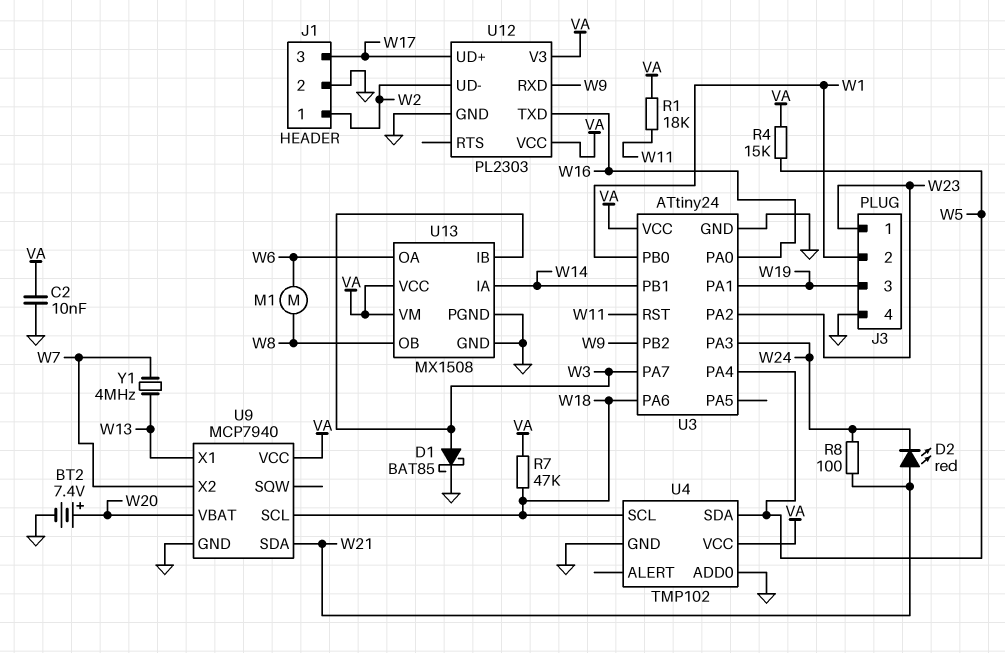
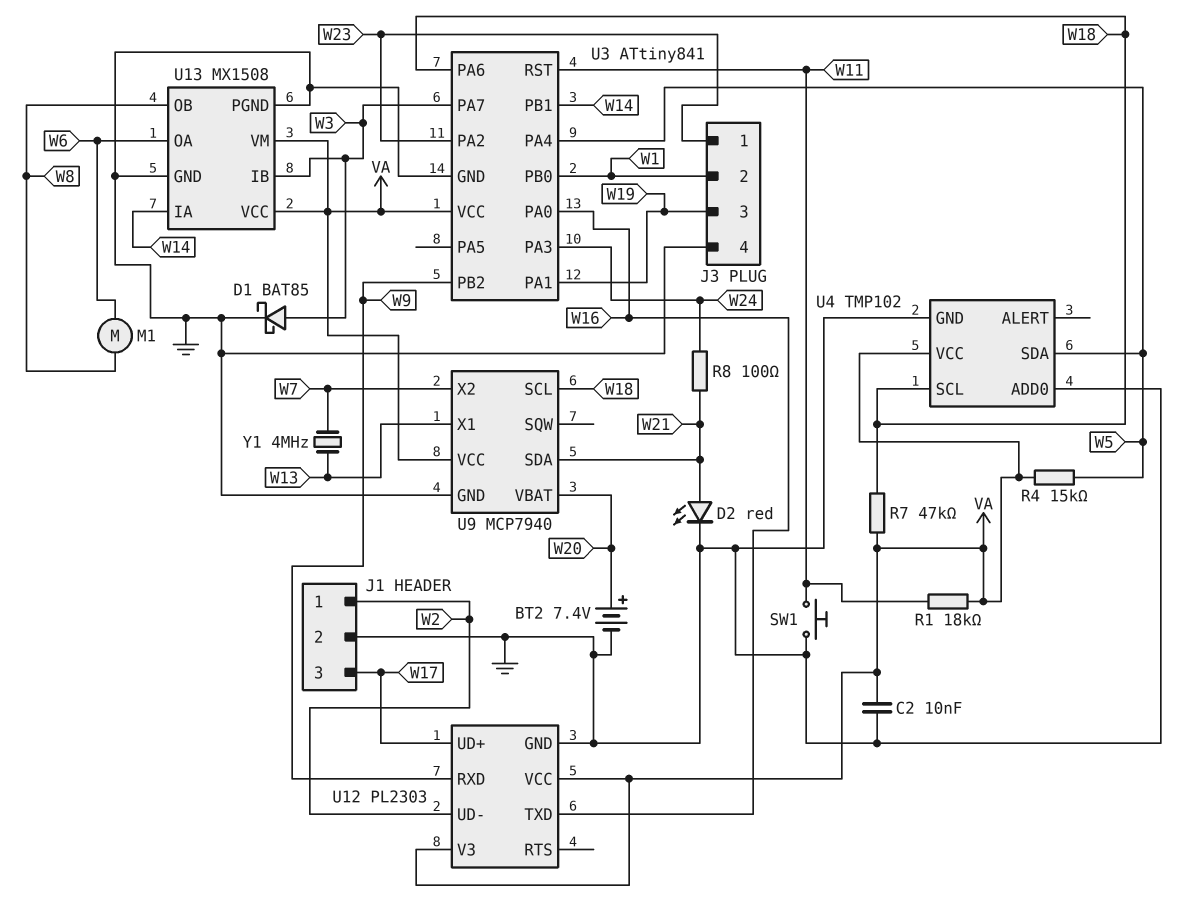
D2: LED red (A W21, K W24) -> LED red (A W21, K GND)
SW1: none -> button (GND, W11)
U3: ATtiny24 -> ATtiny841

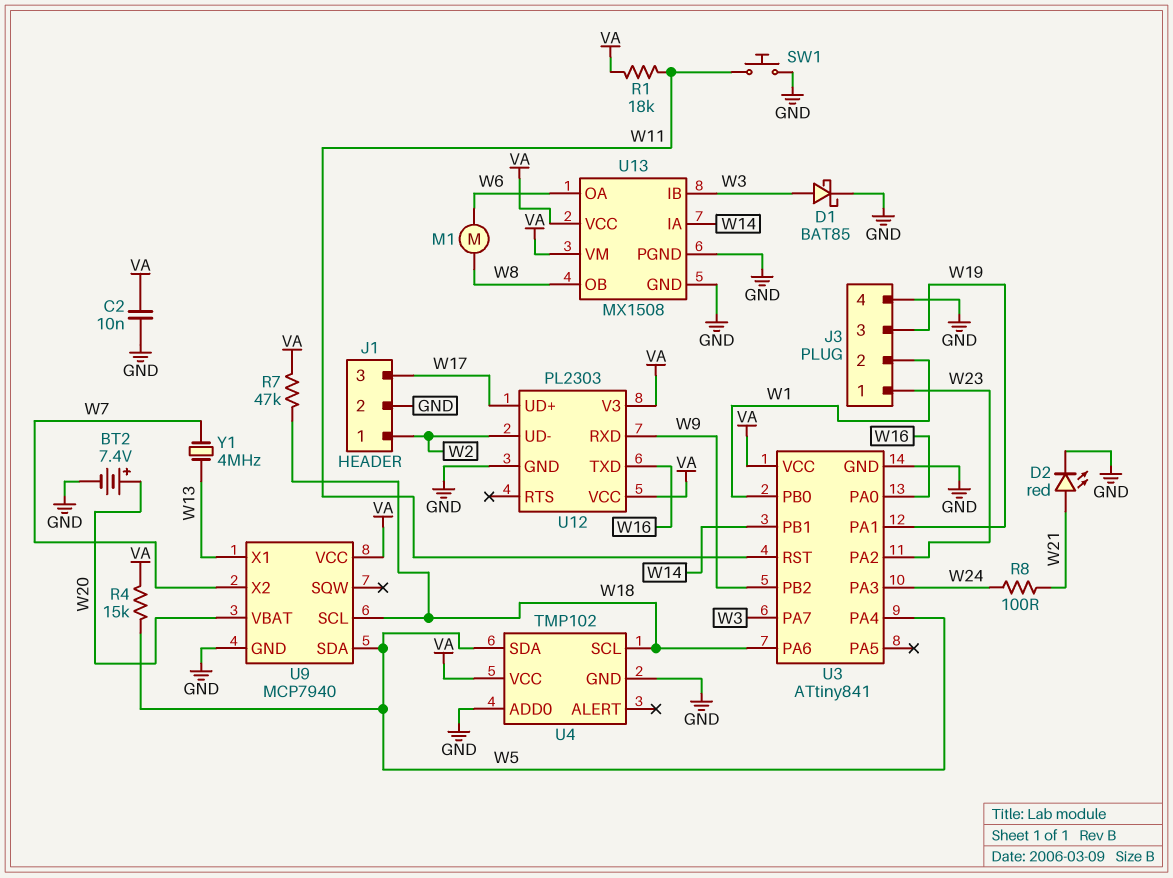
U9 pin SDA: W21 -> W5

